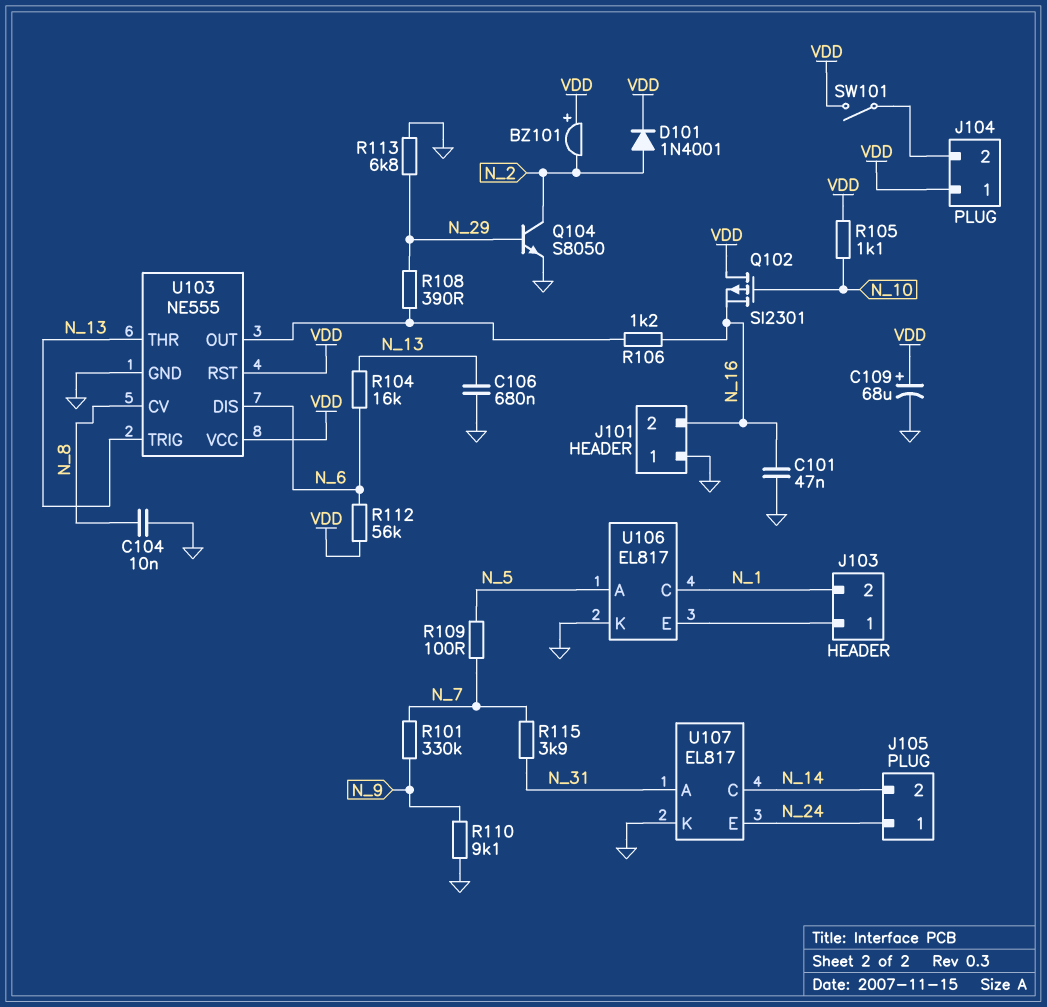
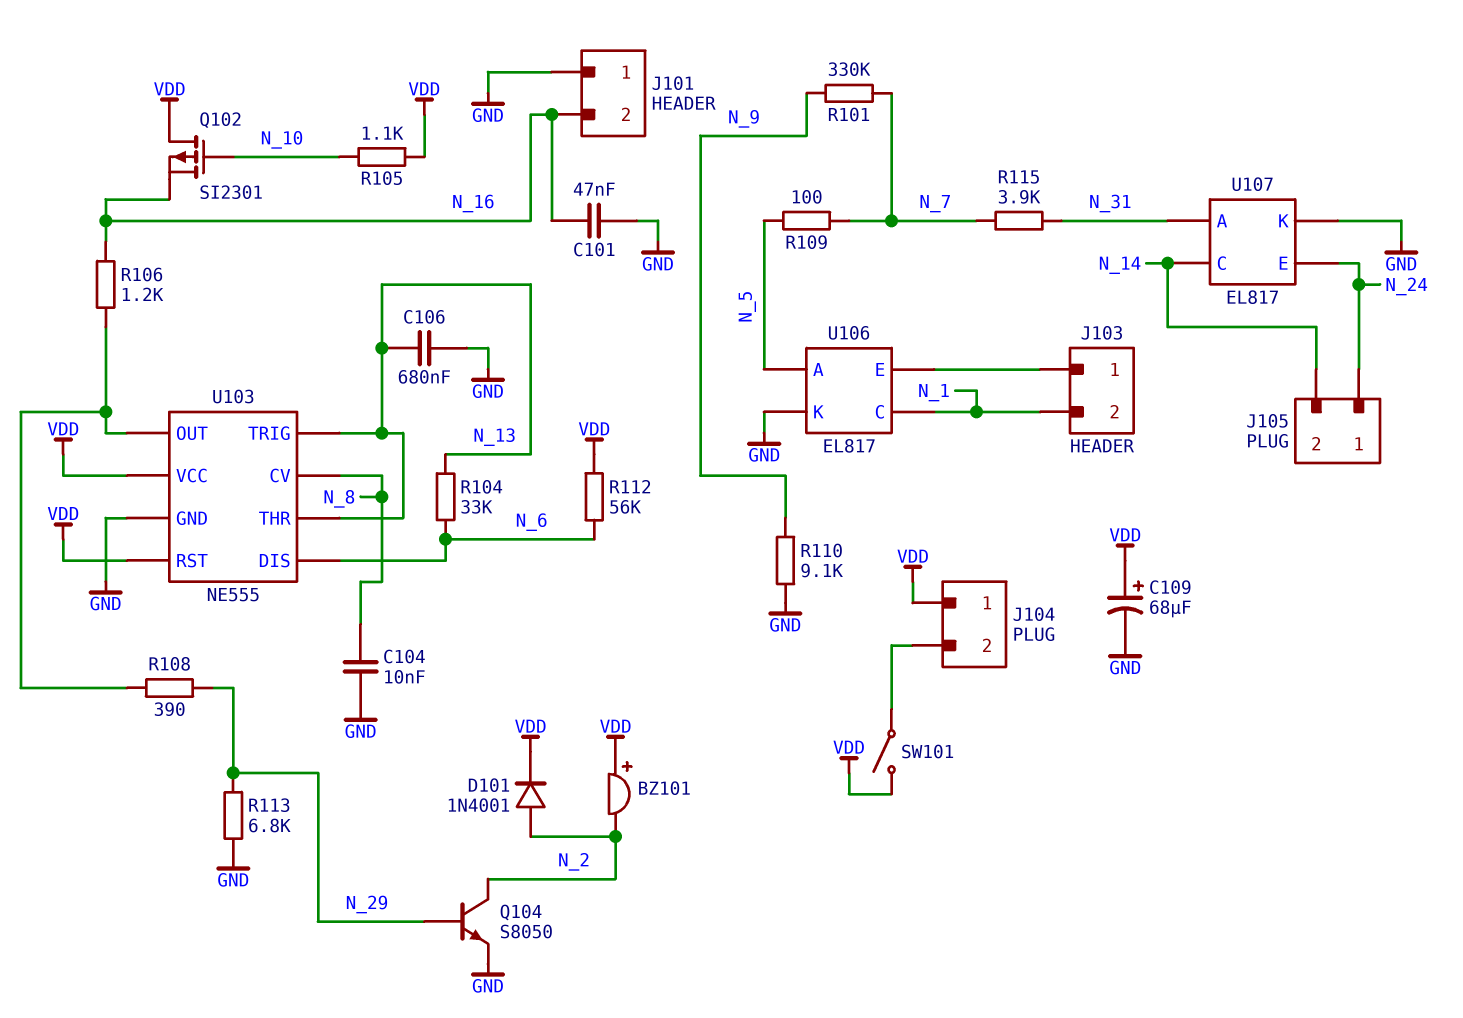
R104: 16k (N_6, N_13) -> 33k (N_6, N_13)

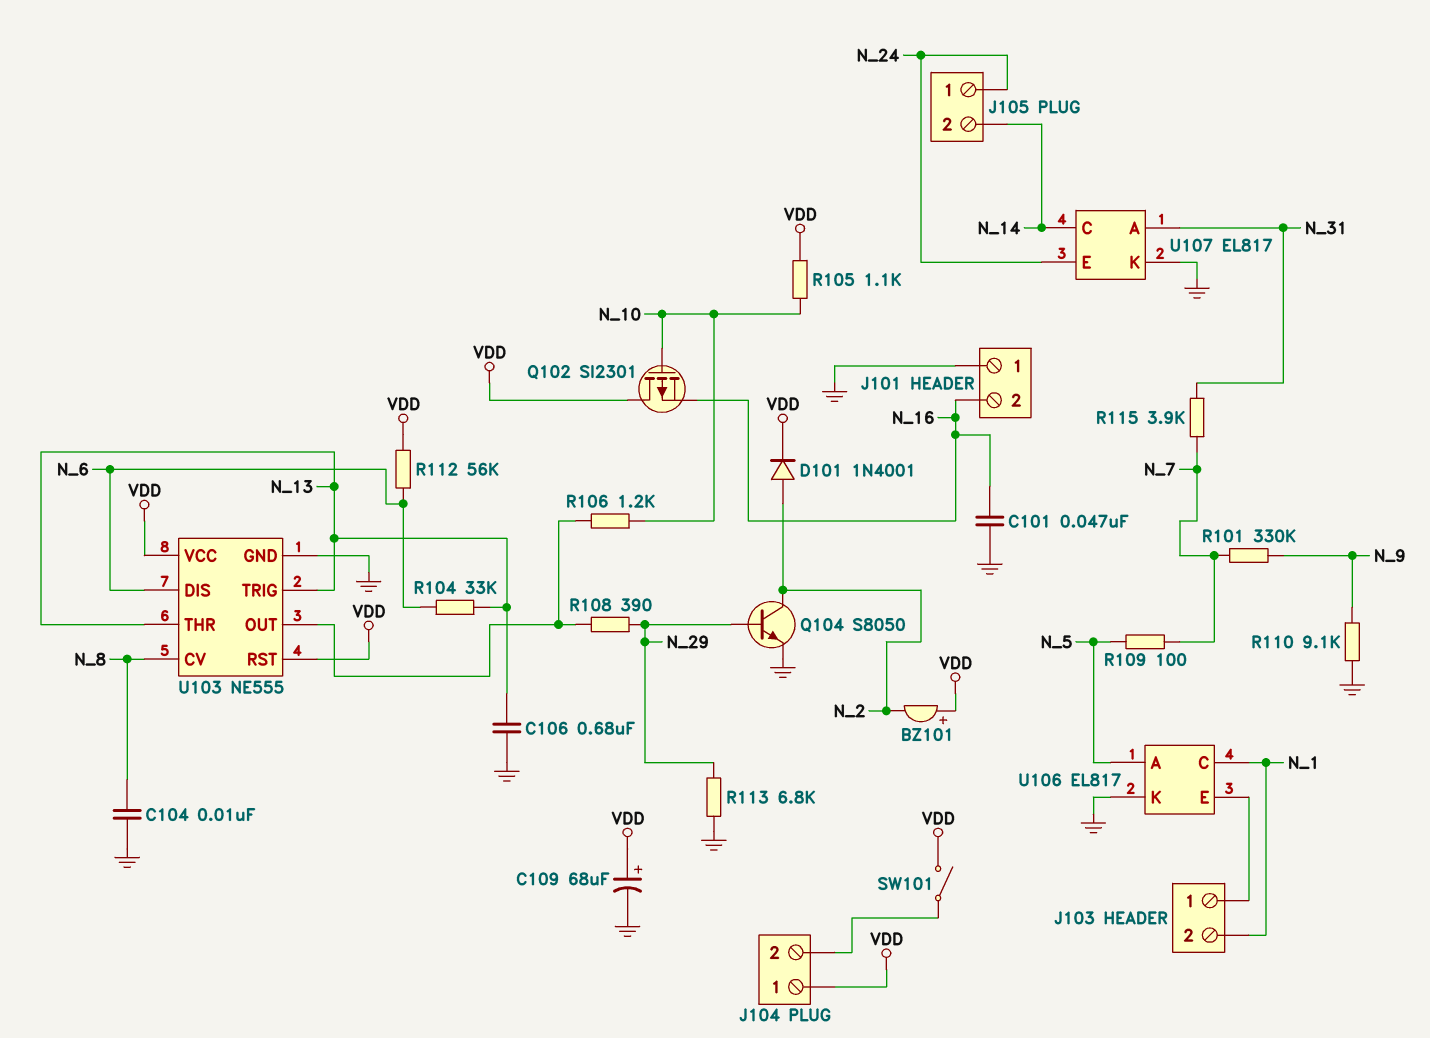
R106: 1.2k (N_16, U103/OUT) -> 1.2k (N_10, U103/OUT)

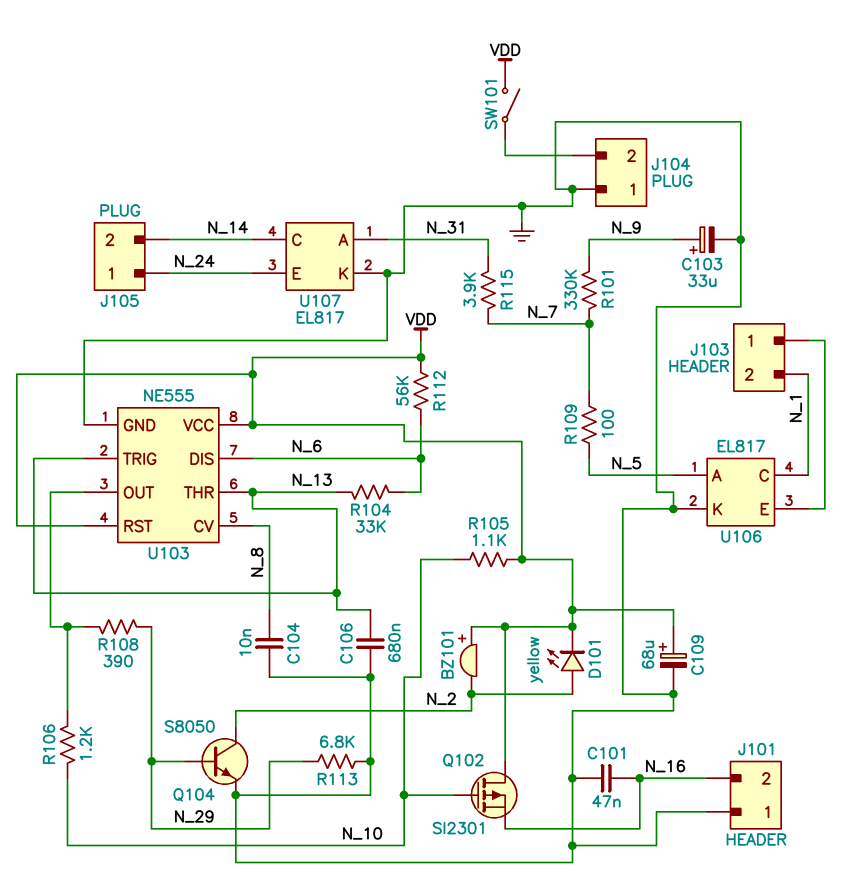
C103: none -> 33uF (plus N_9, minus GND)
D101: diode 1N4001 (A N_2, K VDD) -> LED yellow (A N_2, K VDD)
J104 pin 1: VDD -> GND
R110: 9.1k (GND, N_9) -> none

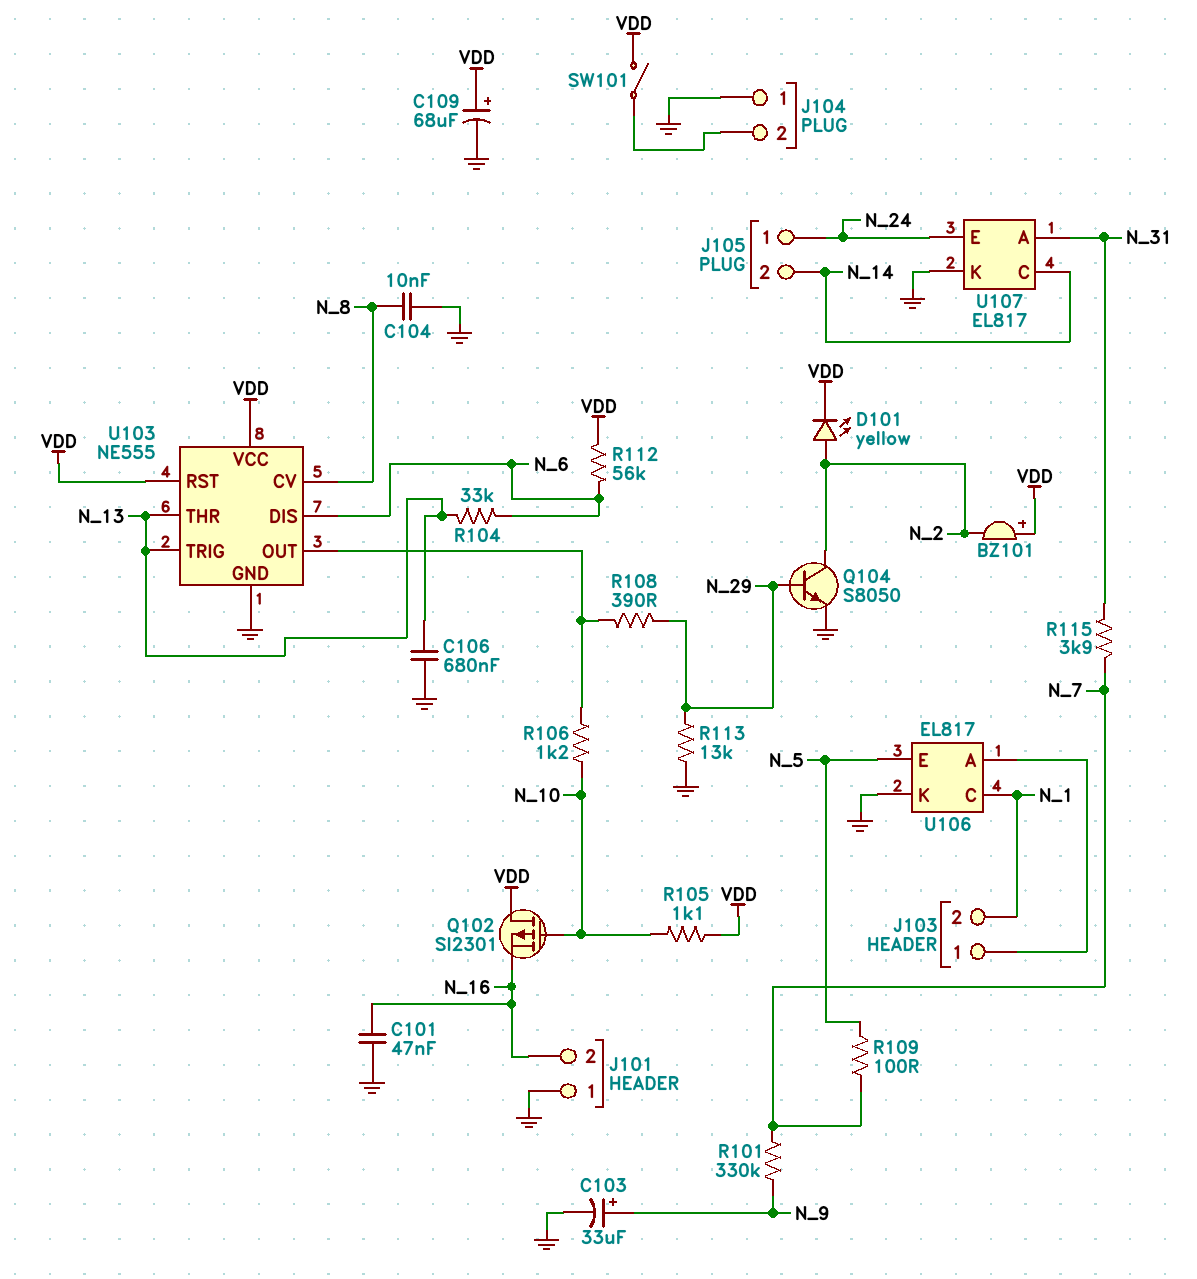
R113: 6.8k (GND, N_29) -> 13k (GND, N_29)
U106 pin A: N_5 -> J103/1
U106 pin E: J103/1 -> N_5

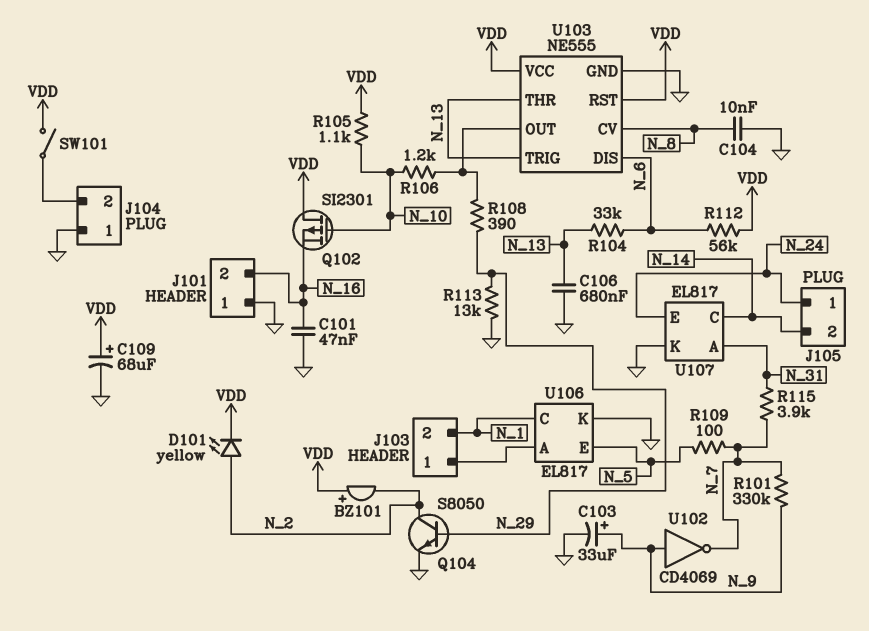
U102: none -> NOT CD4069 (in N_9, out N_7)

